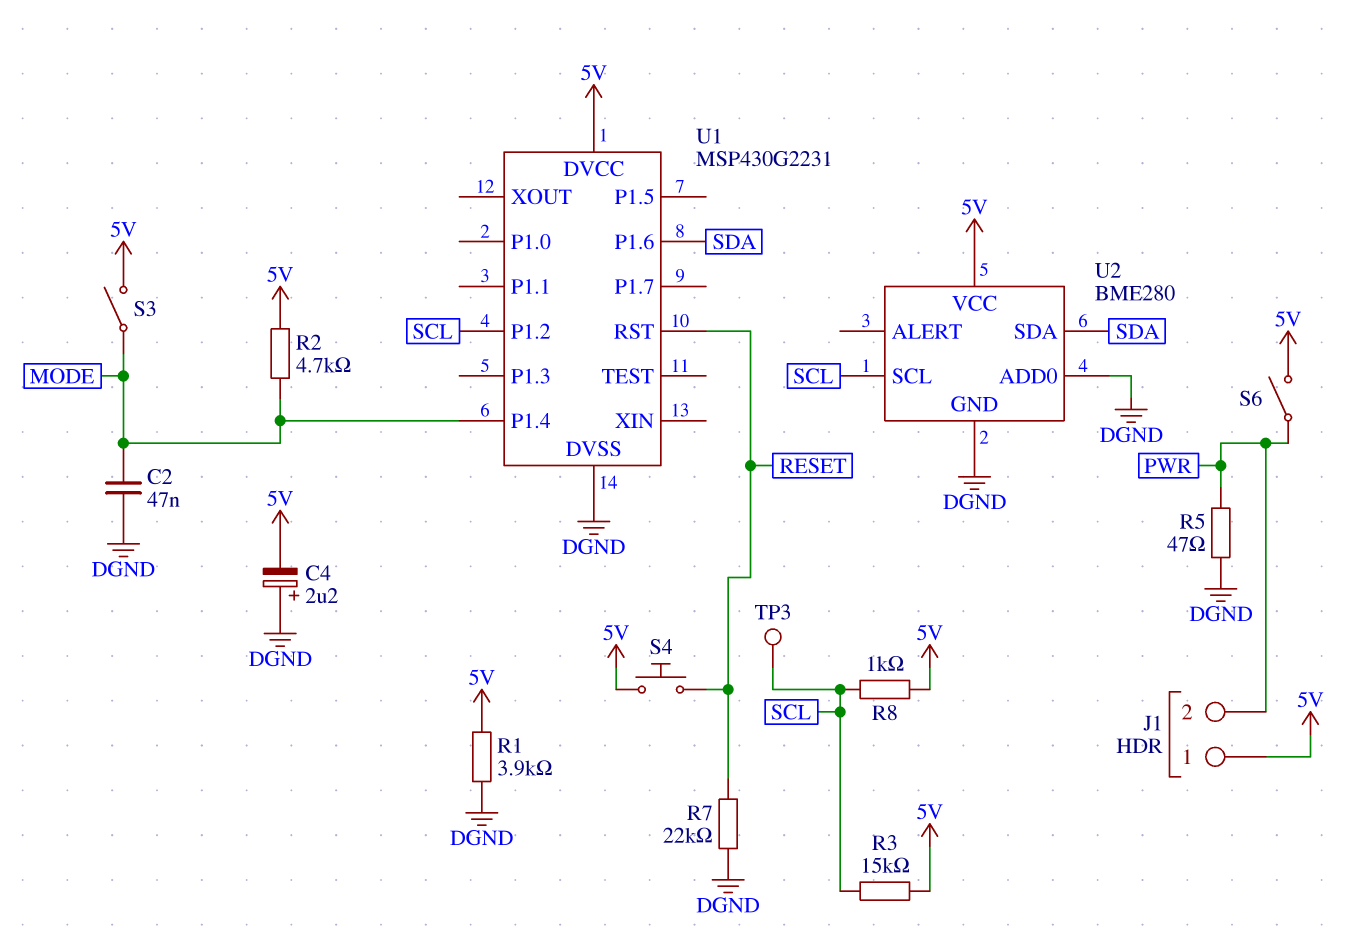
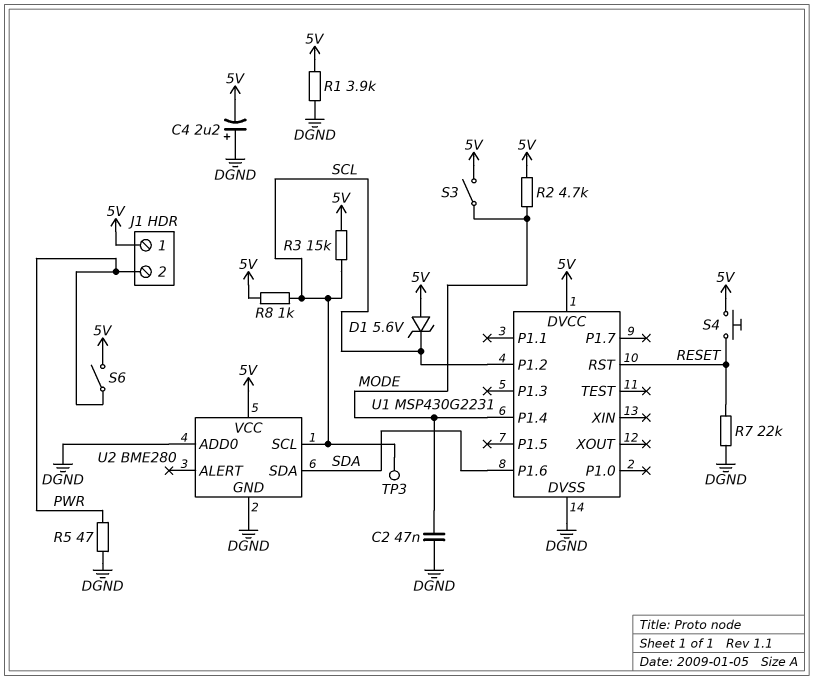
D1: none -> zener 5.6V (A 5V, K SCL)

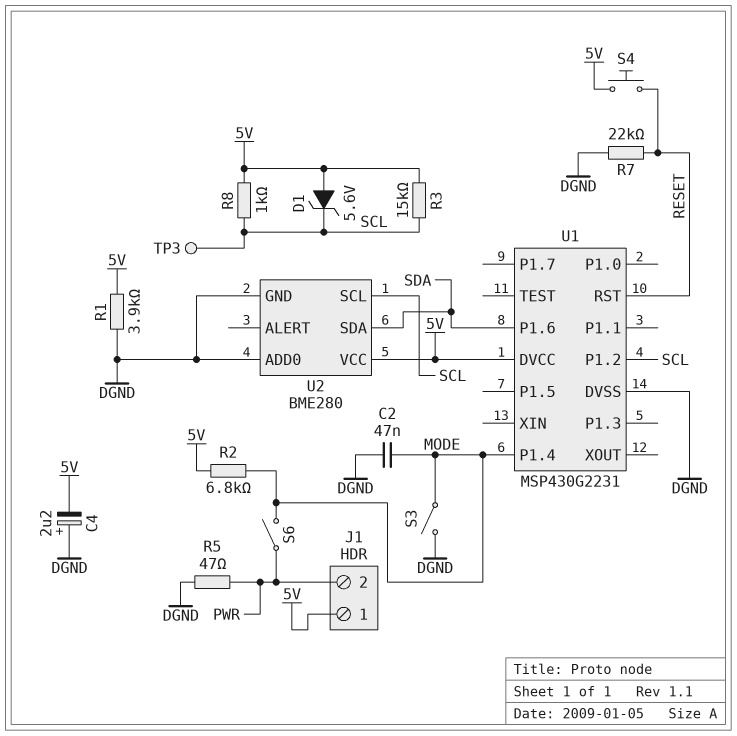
R2: 4.7k (5V, MODE) -> 6.8k (5V, MODE)
S3: switch (5V, MODE) -> switch (DGND, MODE)
S6: switch (5V, PWR) -> switch (MODE, PWR)

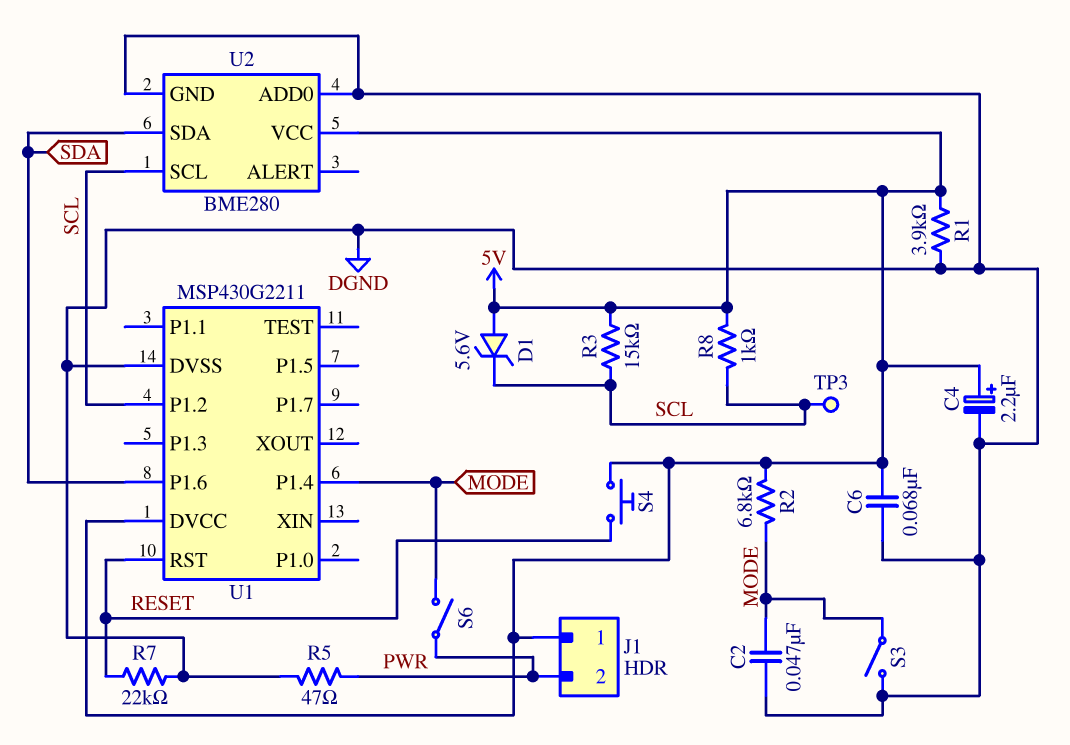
C4: 2.2uF (plus DGND, minus 5V) -> 2.2uF (plus 5V, minus DGND)
C6: none -> 68nF (5V, DGND)
U1: MSP430G2231 -> MSP430G2211

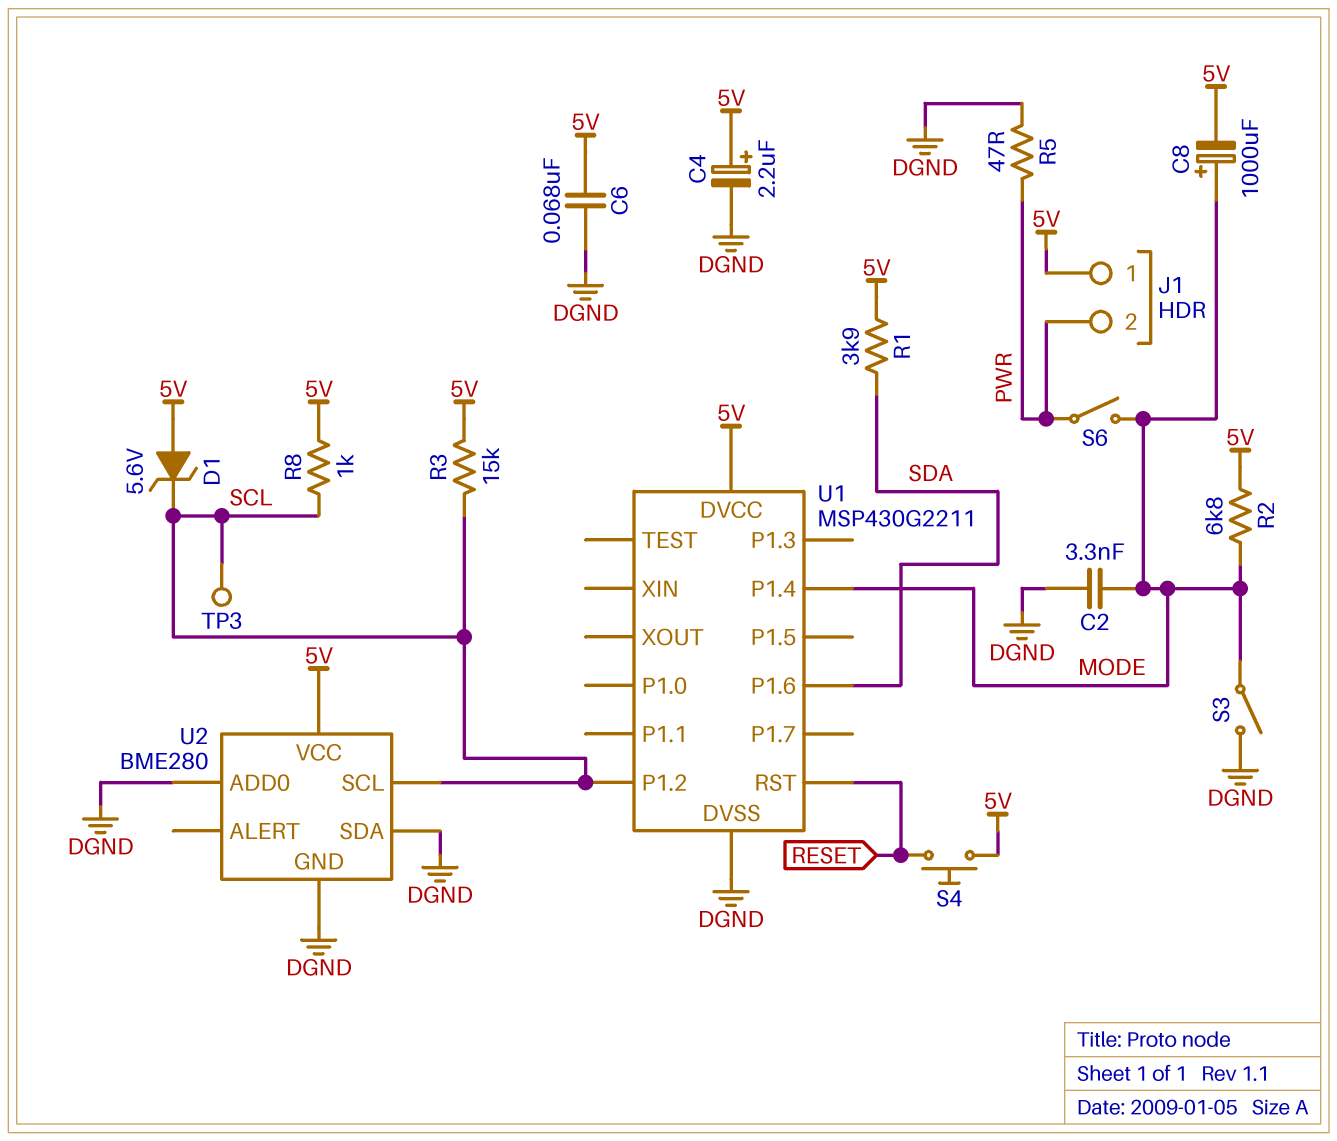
C2: 47nF (DGND, MODE) -> 3.3nF (DGND, MODE)
C8: none -> 1000uF (plus MODE, minus 5V)
R1: 3.9k (5V, DGND) -> 3.9k (5V, SDA)
R7: 22k (DGND, RESET) -> none
U2 pin SDA: SDA -> DGND

